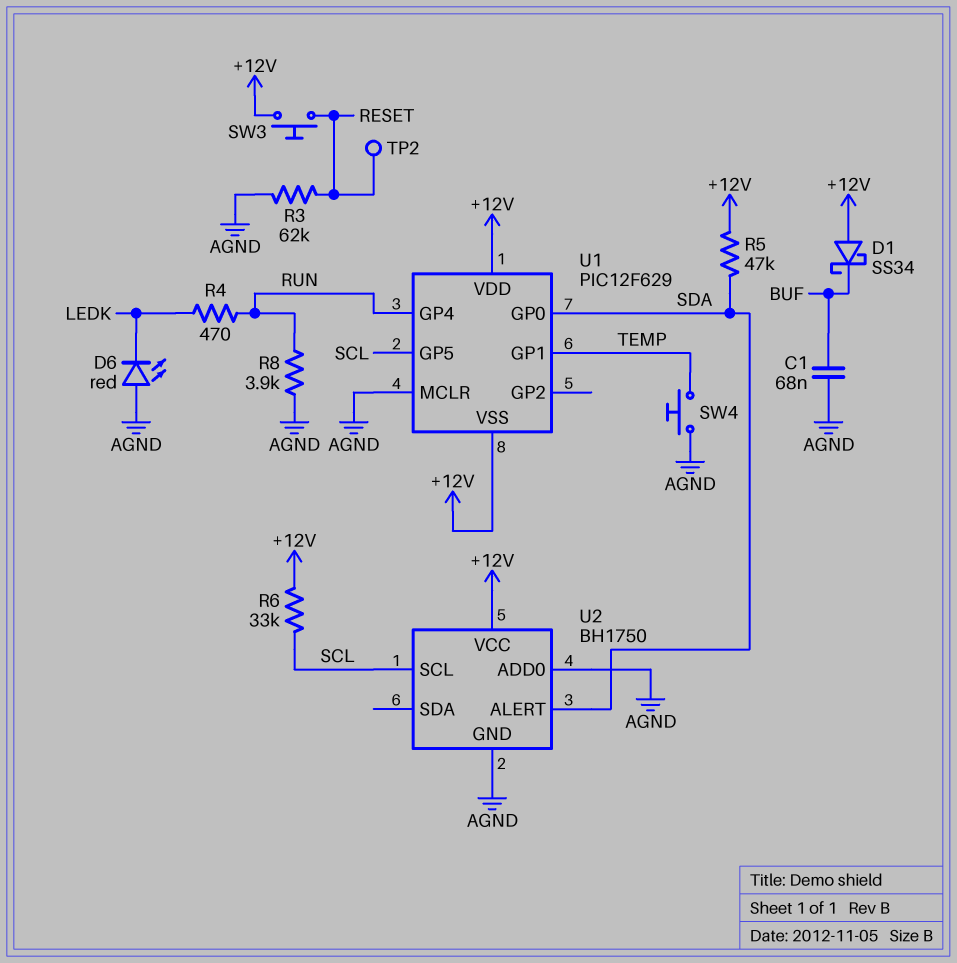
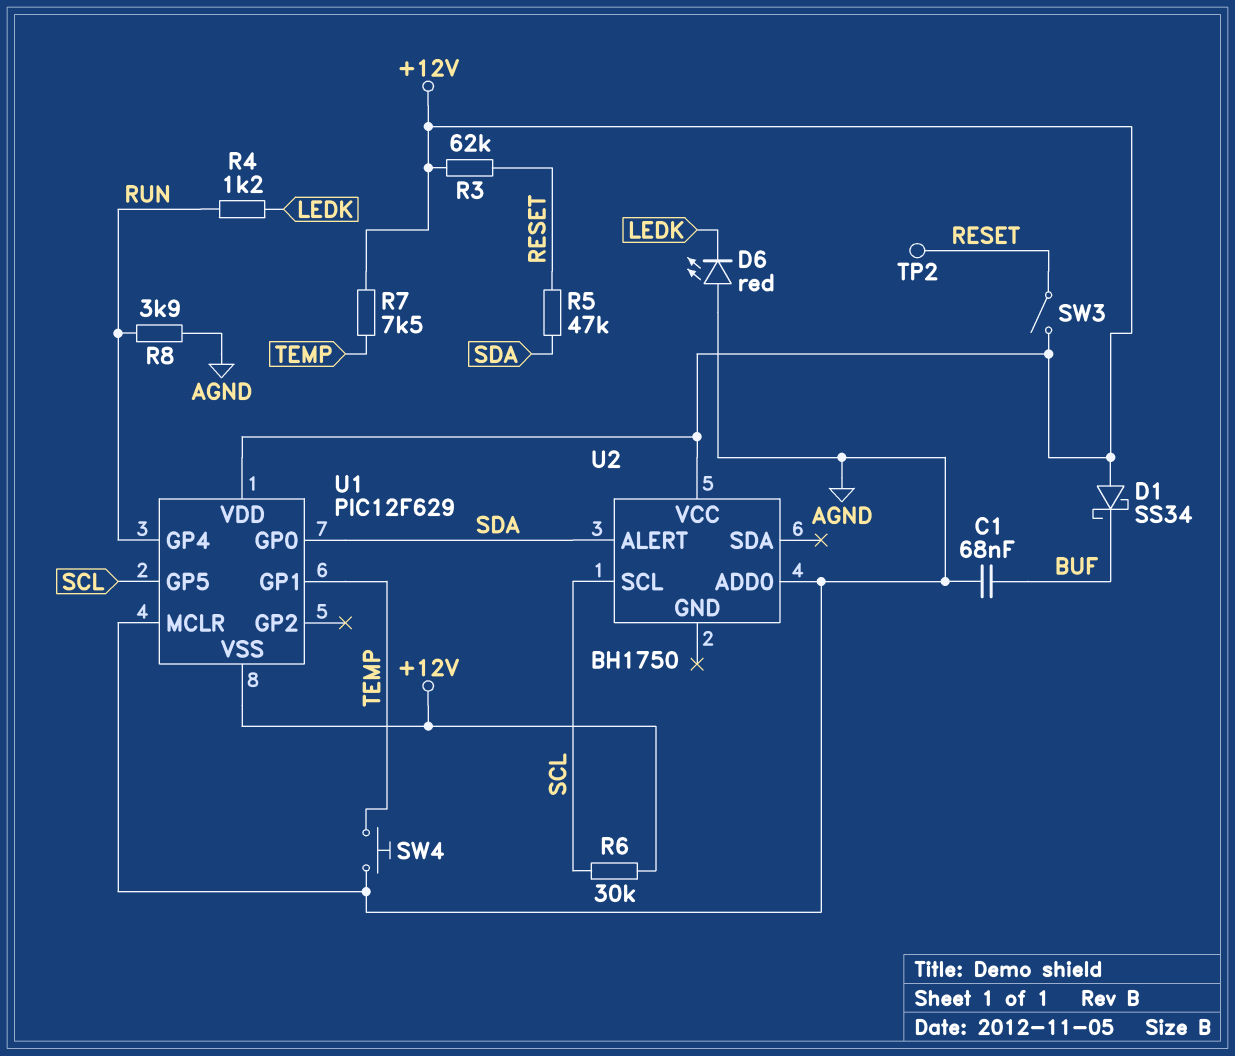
R3: 62k (AGND, RESET) -> 62k (+12V, RESET)
R4: 470 (LEDK, RUN) -> 1.2k (LEDK, RUN)
R5: 47k (+12V, SDA) -> 47k (RESET, SDA)
R6: 33k (+12V, SCL) -> 30k (+12V, SCL)
R7: none -> 7.5k (+12V, TEMP)
SW3: button (+12V, RESET) -> switch (+12V, RESET)
U2 pin GND: AGND -> none

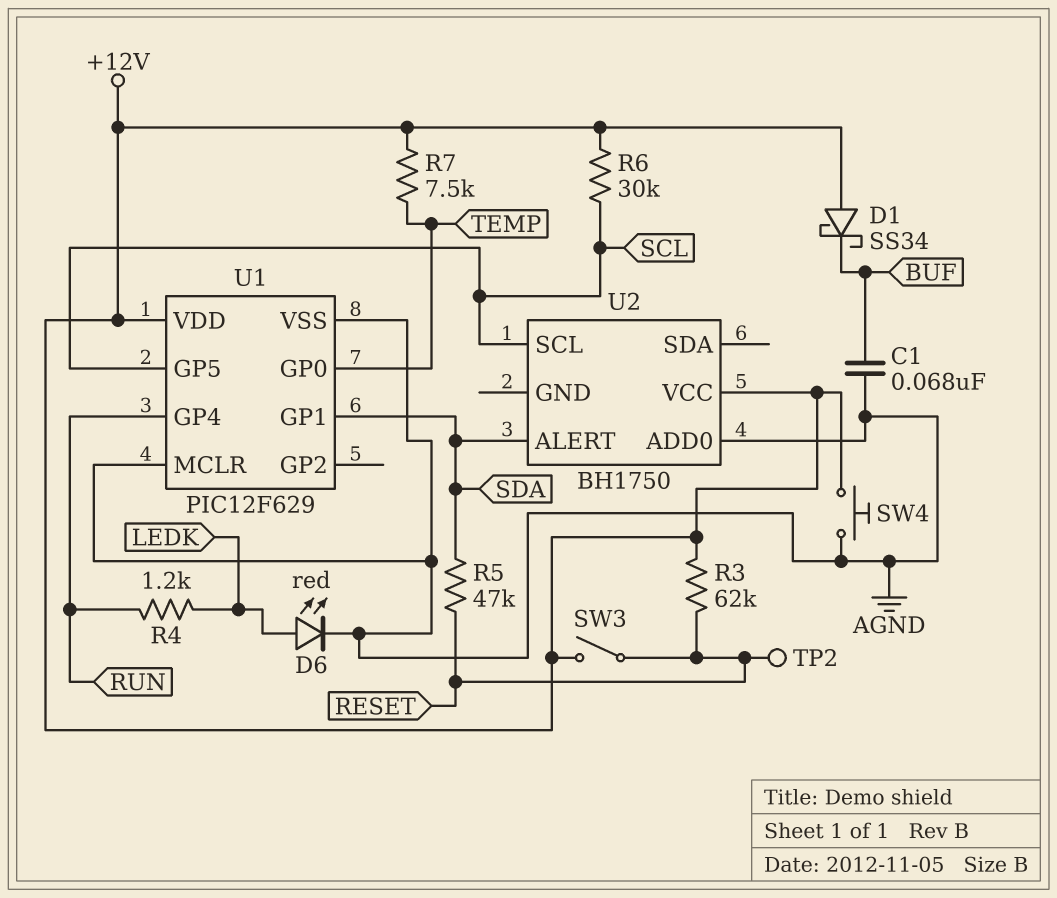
D6: LED red (A AGND, K LEDK) -> LED red (A LEDK, K AGND)
R8: 3.9k (AGND, RUN) -> none
SW4: button (AGND, TEMP) -> button (+12V, AGND)
U1 pin GP0: SDA -> TEMP
U1 pin GP1: TEMP -> SDA
U1 pin VSS: +12V -> AGND

